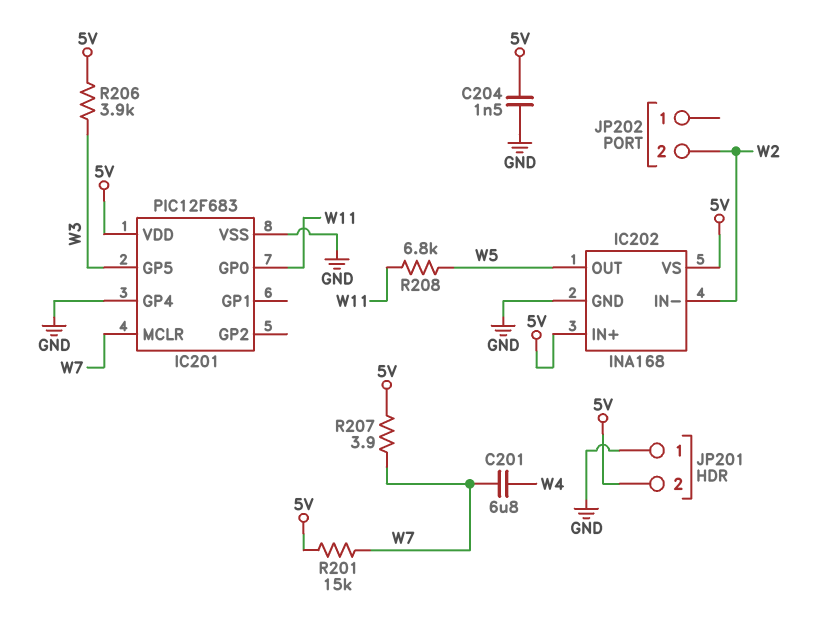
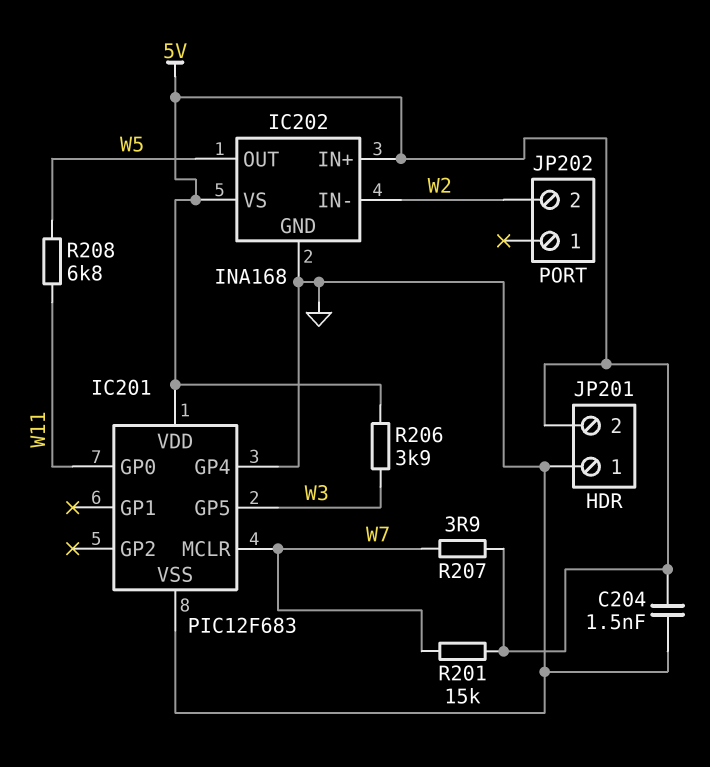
C201: 6.8uF (W4, W7) -> none

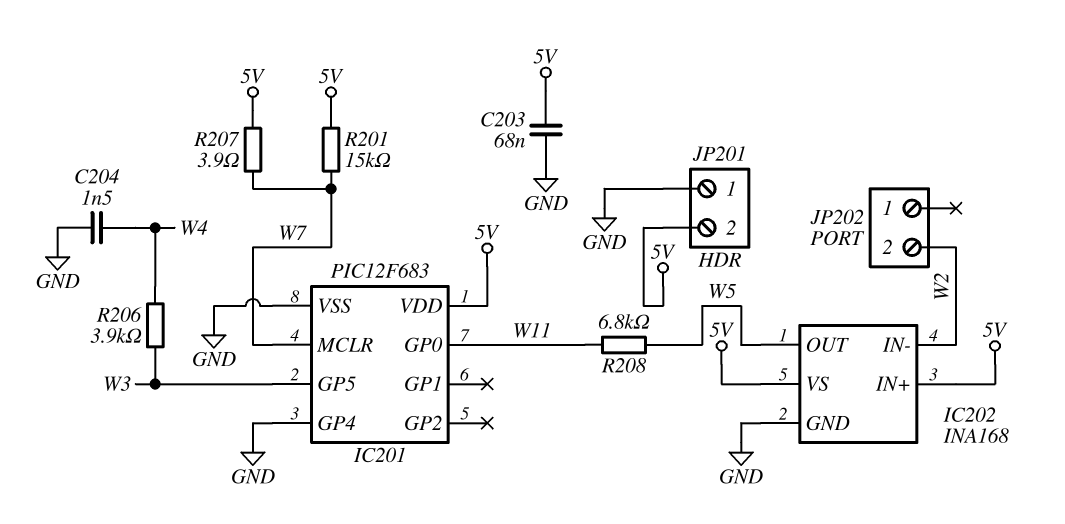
C203: none -> 68nF (5V, GND)
C204: 1.5nF (5V, GND) -> 1.5nF (GND, W4)
R206: 3.9k (5V, W3) -> 3.9k (W3, W4)

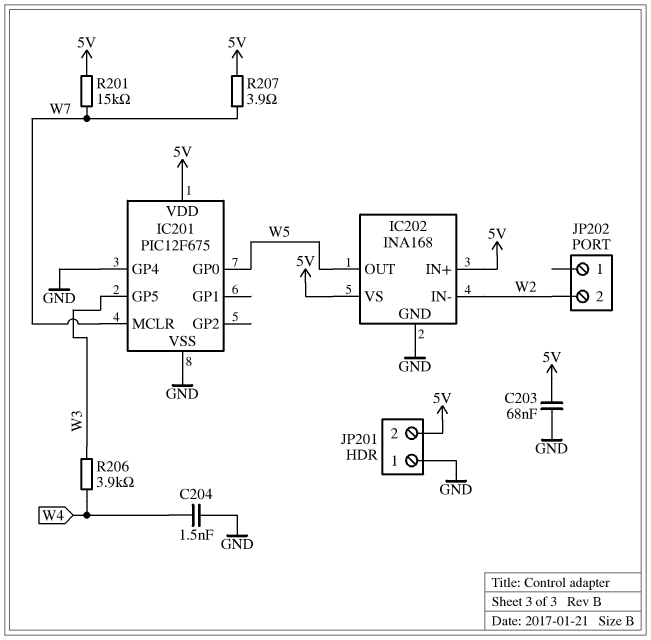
IC201: PIC12F683 -> PIC12F675
IC201 pin GP0: W11 -> W5
R208: 6.8k (W5, W11) -> none

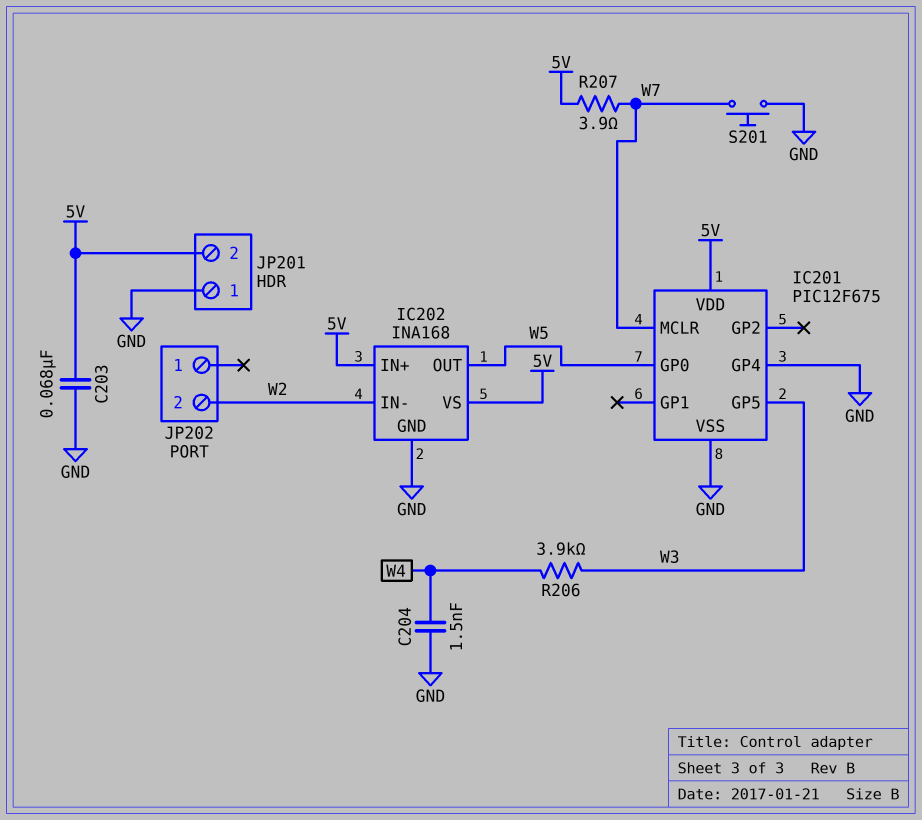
R201: 15k (5V, W7) -> none
S201: none -> button (GND, W7)

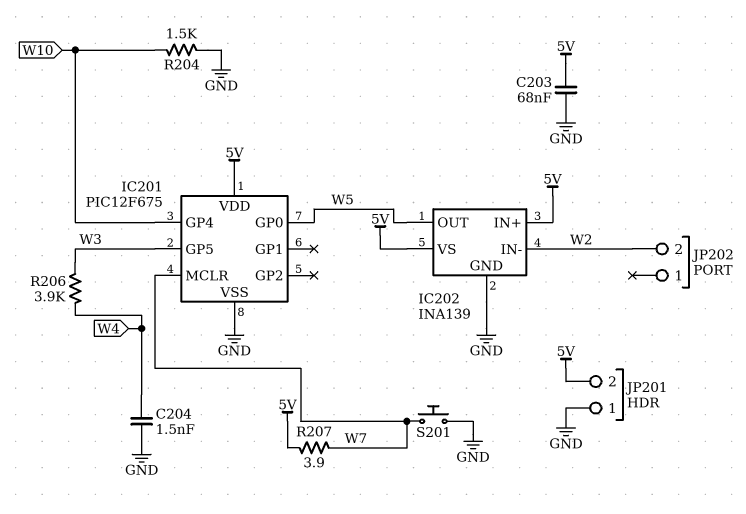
IC201 pin GP4: GND -> W10
IC202: INA168 -> INA139
R204: none -> 1.5k (GND, W10)

